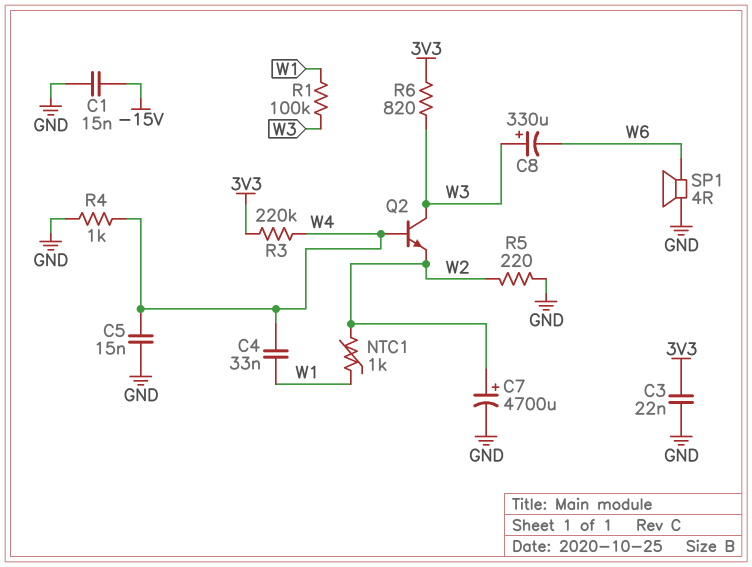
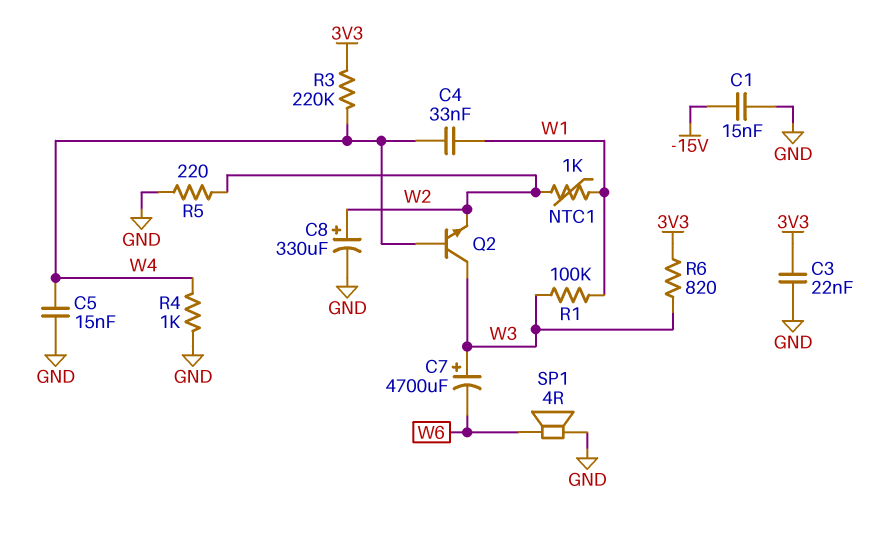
C7: 4700uF (plus W2, minus GND) -> 4700uF (plus W3, minus W6)
C8: 330uF (plus W3, minus W6) -> 330uF (plus W2, minus GND)

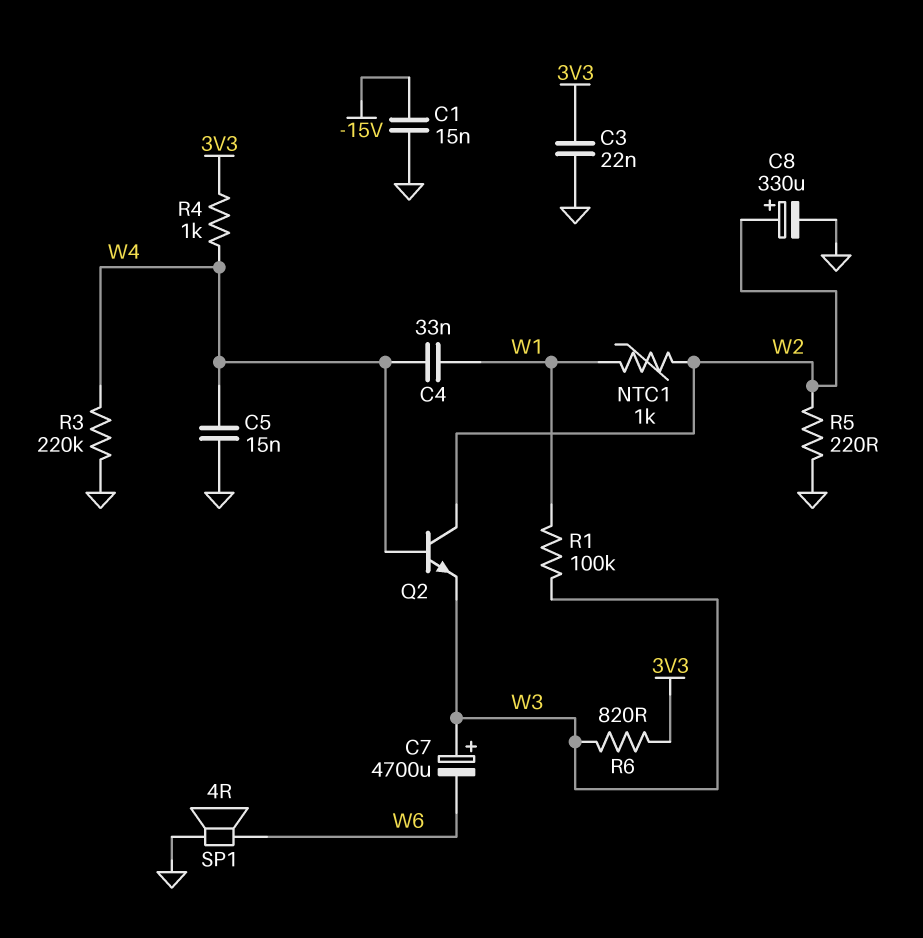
Q2: NPN (B W4, C W3, E W2) -> NPN (B W4, C W2, E W3)
R3: 220k (3V3, W4) -> 220k (GND, W4)
R4: 1k (GND, W4) -> 1k (3V3, W4)

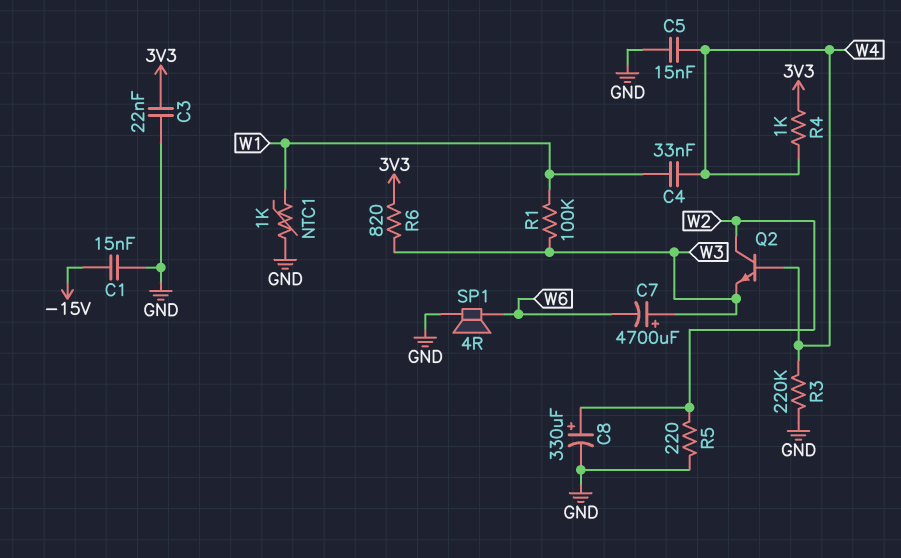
NTC1: 1k (W1, W2) -> 1k (GND, W1)

